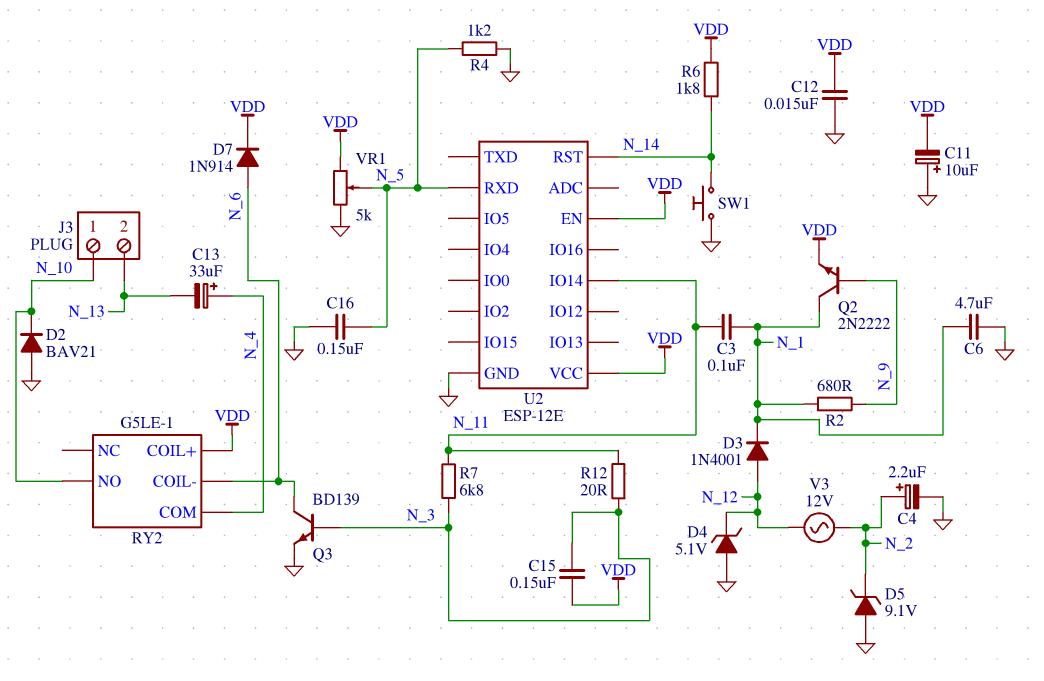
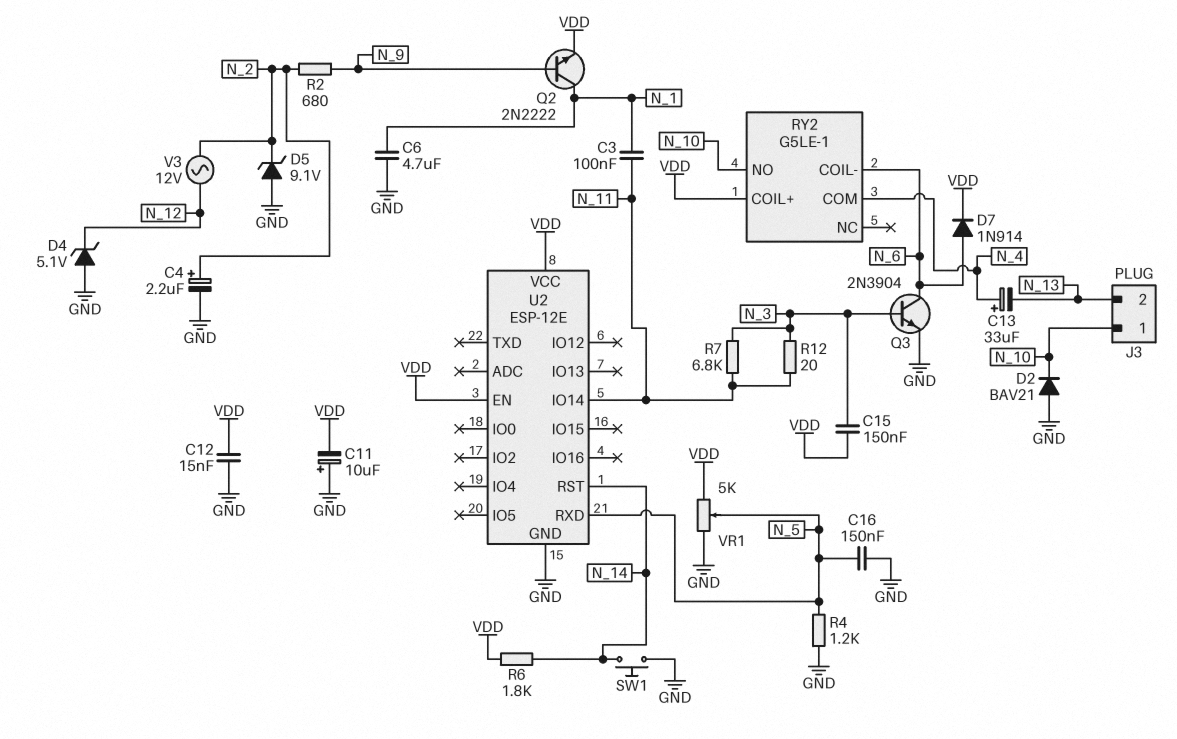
D3: diode 1N4001 (A N_12, K N_1) -> none
Q3: NPN BD139 (B N_3, C N_6, E GND) -> NPN 2N3904 (B N_3, C N_6, E GND)
R2: 680 (N_1, N_9) -> 680 (N_2, N_9)

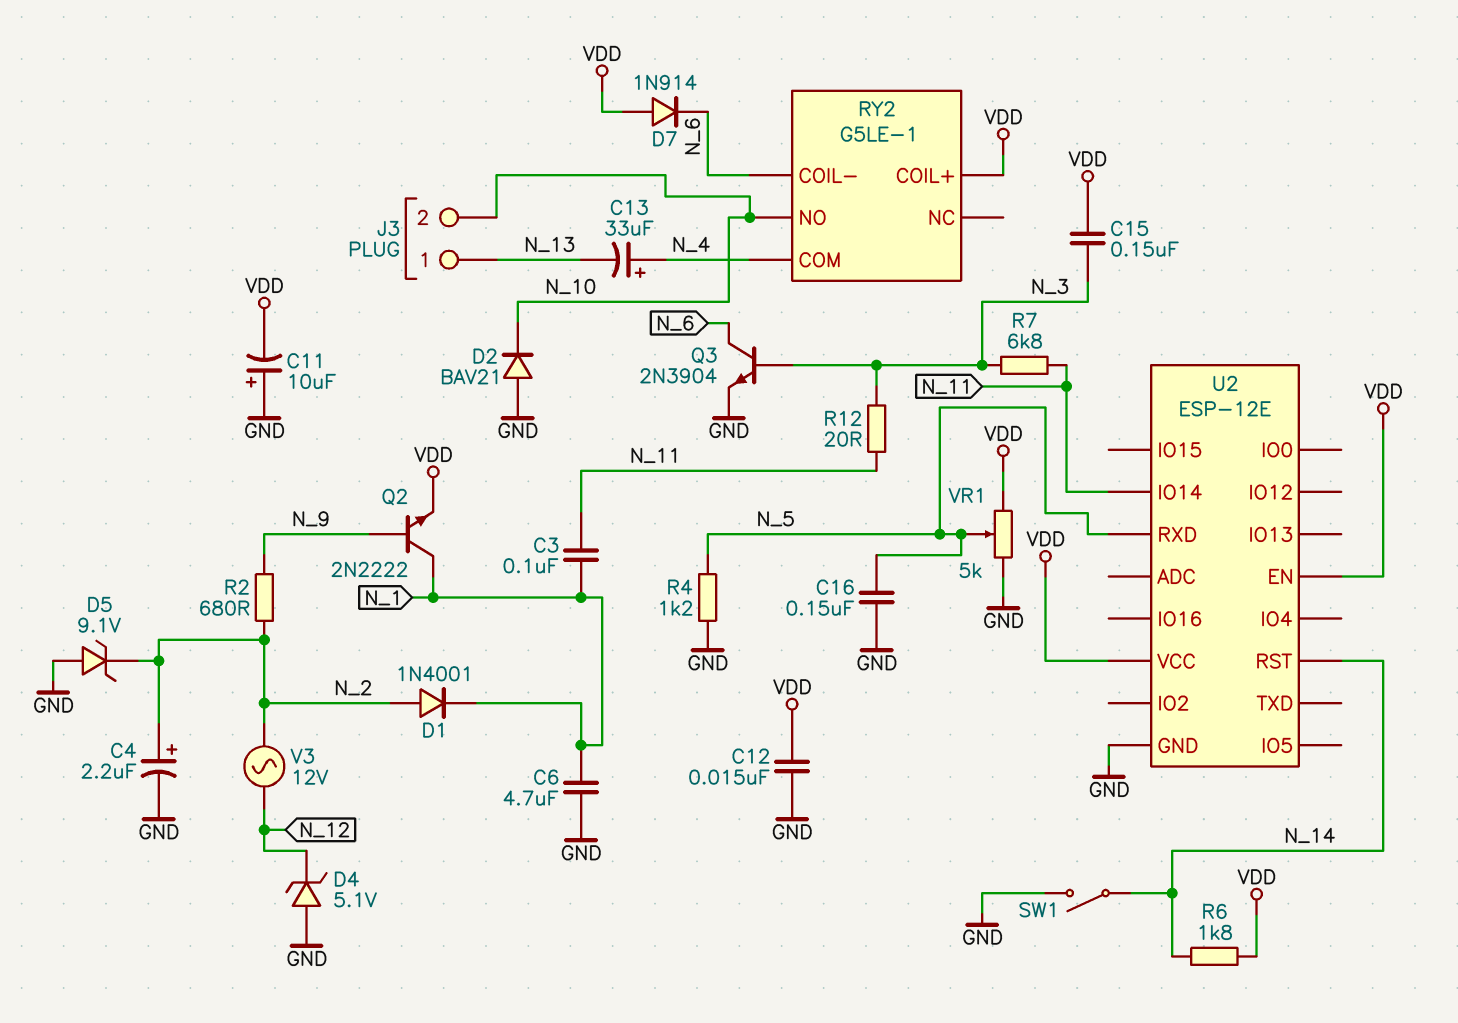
D1: none -> diode 1N4001 (A N_2, K N_1)
D7: diode 1N914 (A N_6, K VDD) -> diode 1N914 (A VDD, K N_6)
J3 pin 1: N_10 -> N_13
J3 pin 2: N_13 -> N_10
SW1: button (GND, N_14) -> switch (GND, N_14)

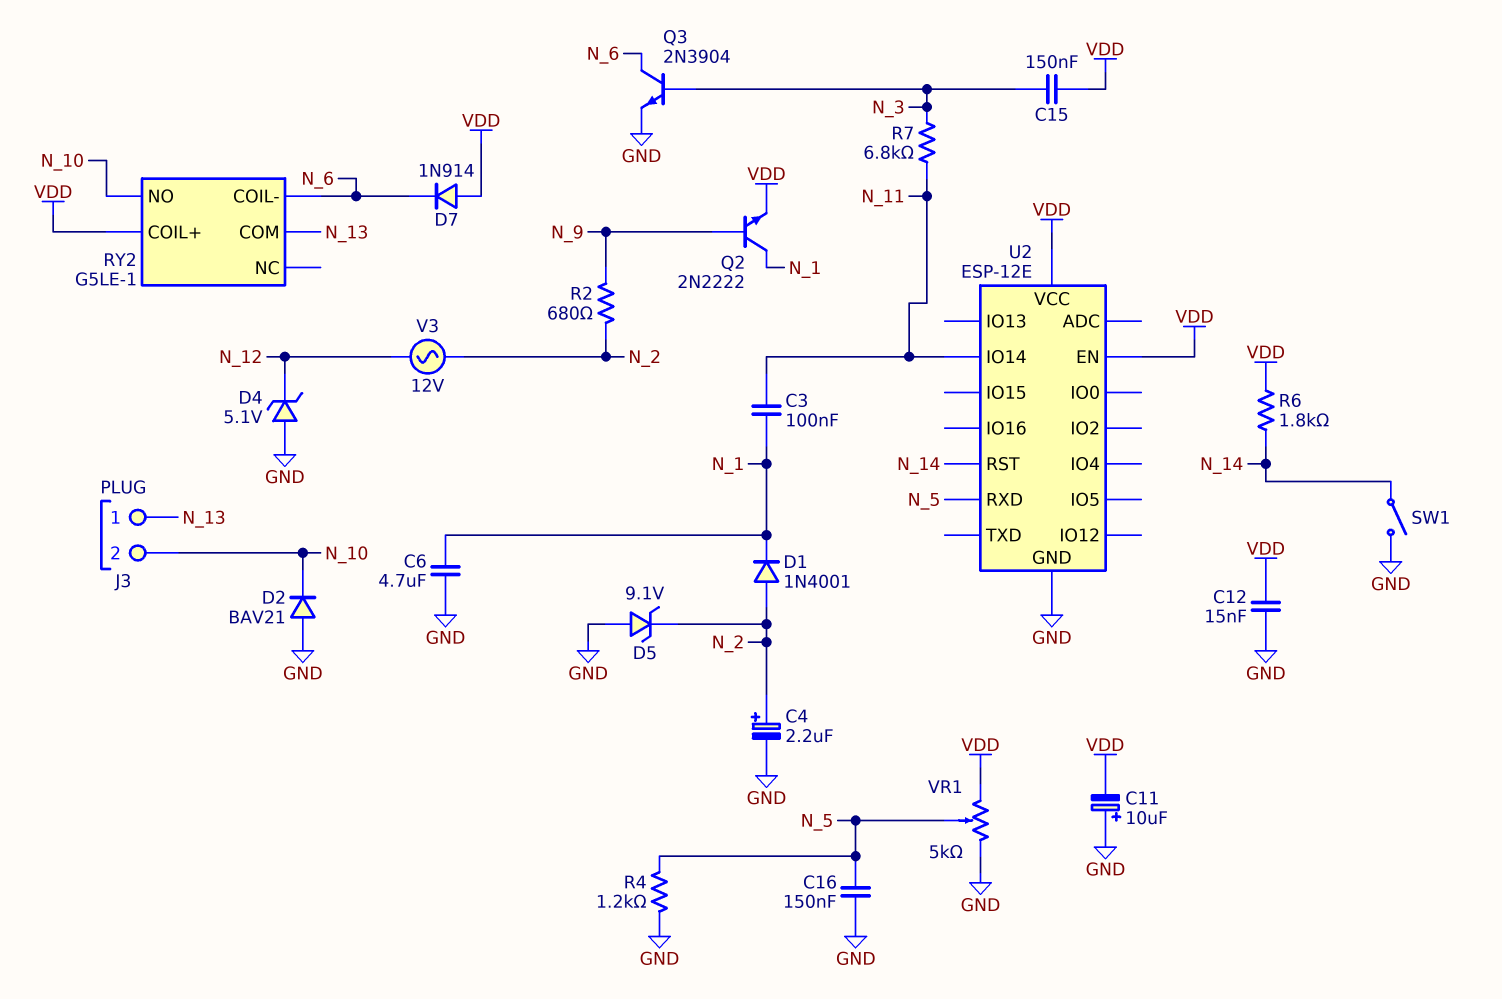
C13: 33uF (plus N_4, minus N_13) -> none
R12: 20 (N_3, N_11) -> none
RY2 pin COM: N_4 -> N_13

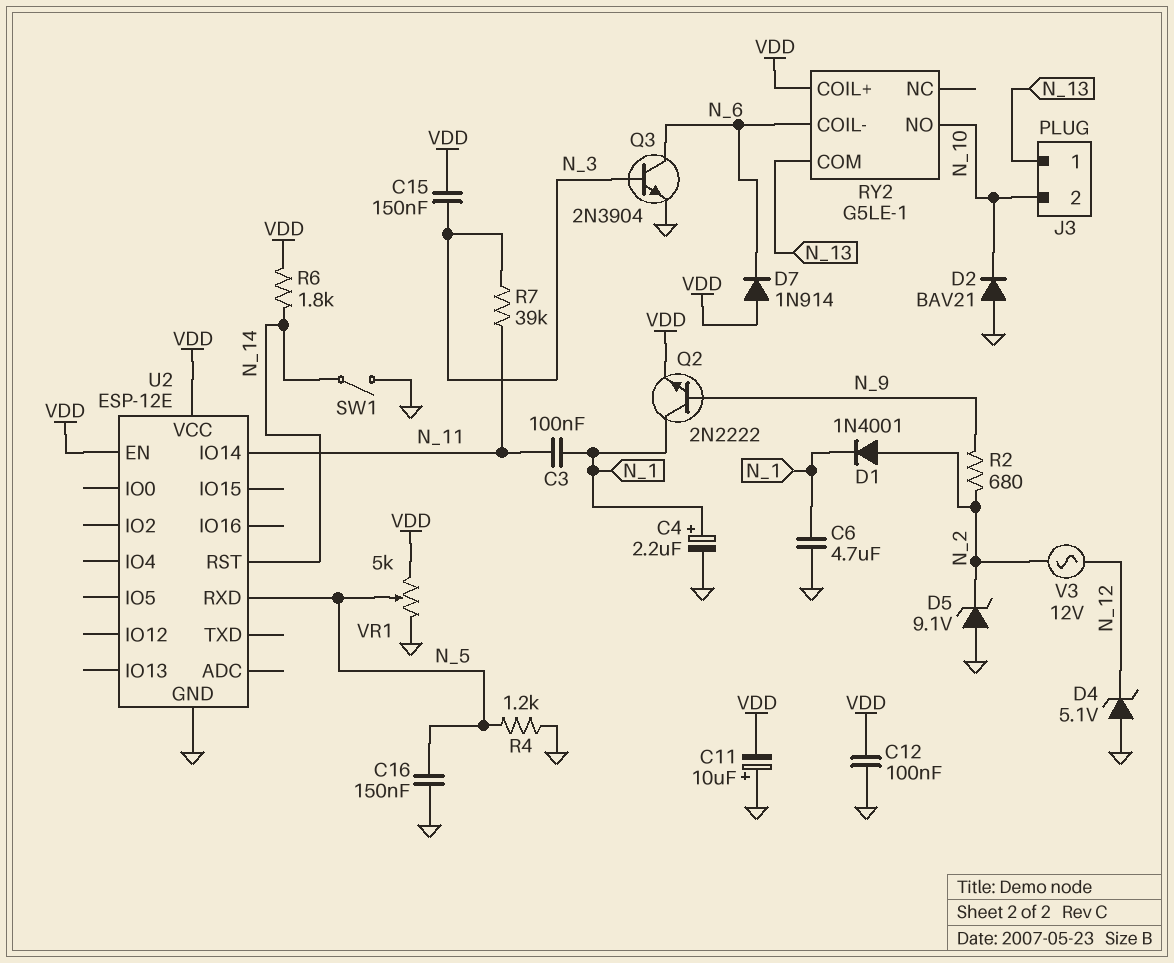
C4: 2.2uF (plus N_2, minus GND) -> 2.2uF (plus N_1, minus GND)
C12: 15nF (GND, VDD) -> 100nF (GND, VDD)
R7: 6.8k (N_3, N_11) -> 39k (N_3, N_11)

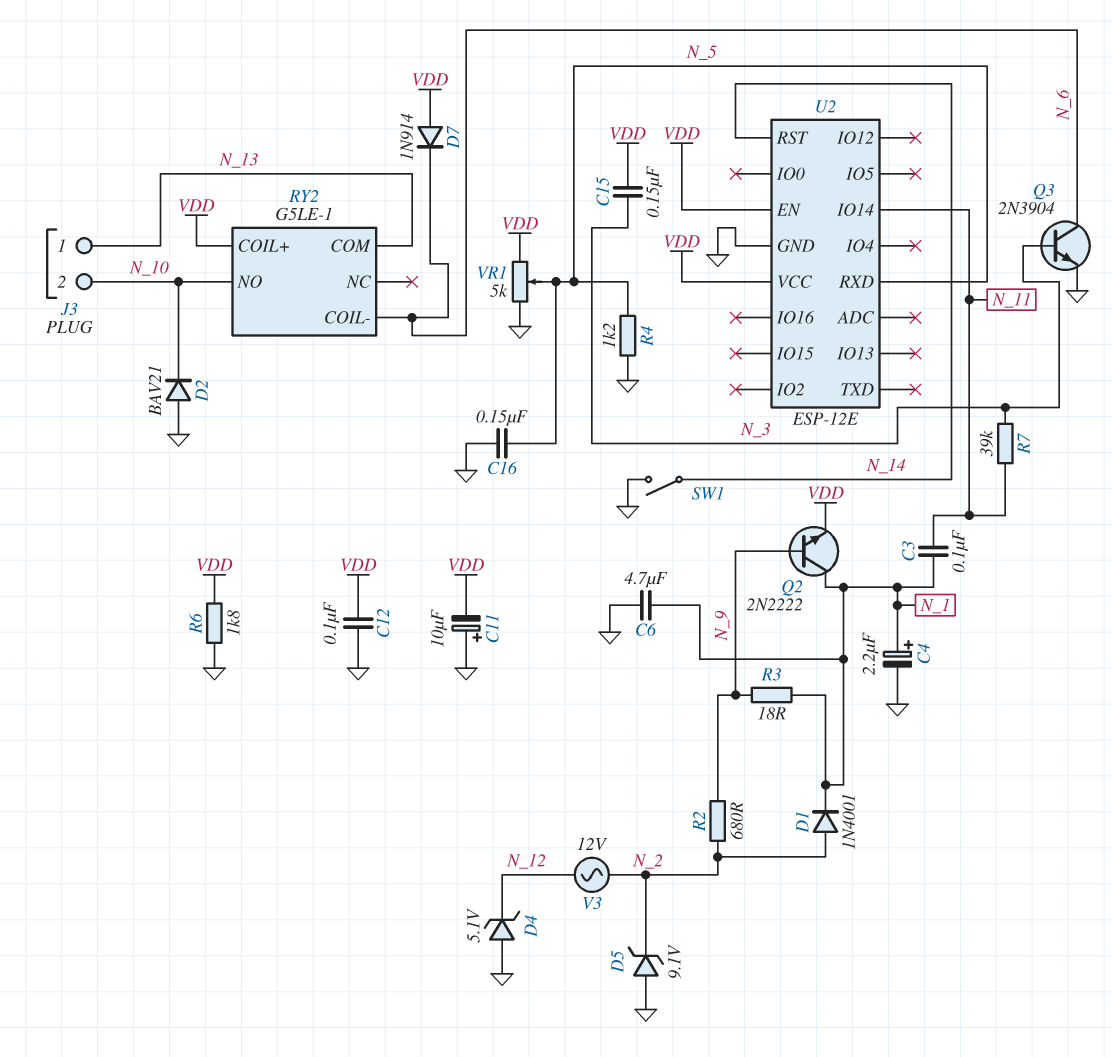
R3: none -> 18 (N_1, N_9)
R6: 1.8k (N_14, VDD) -> 1.8k (GND, VDD)

